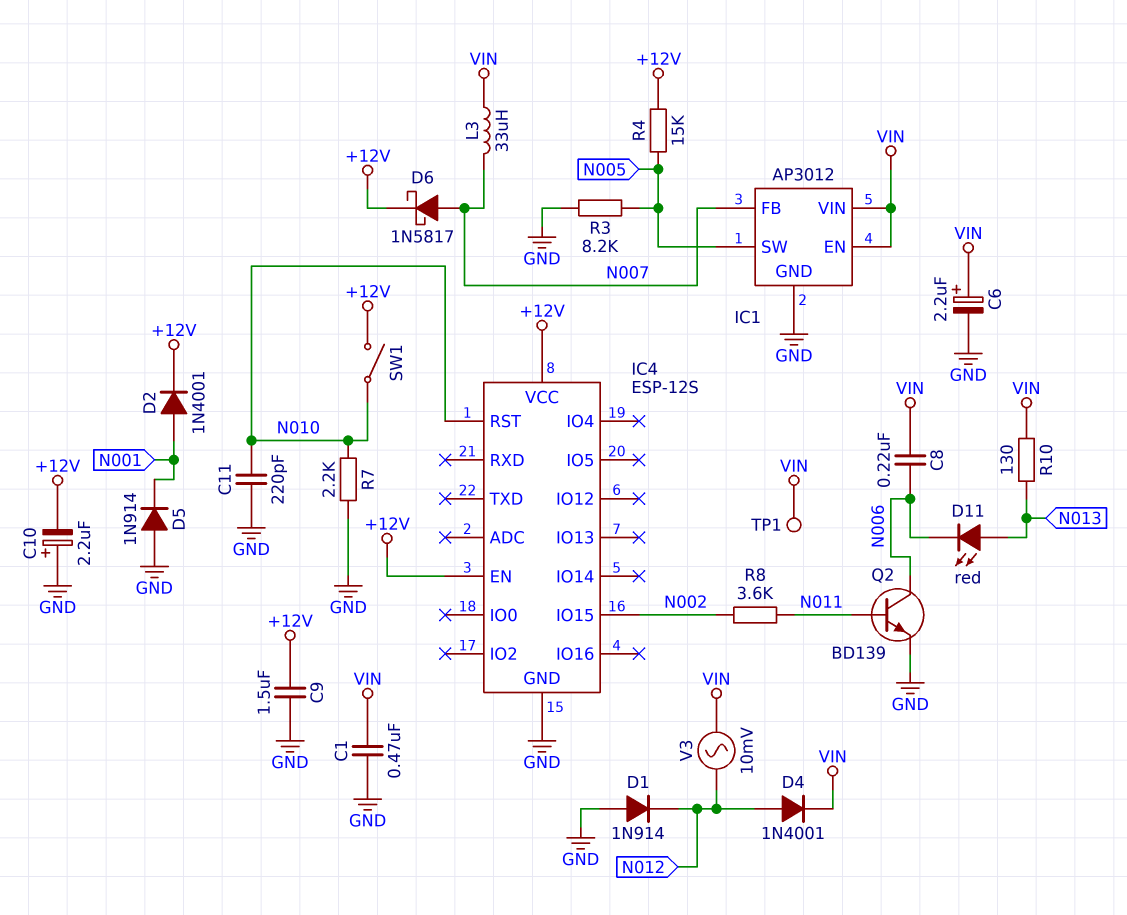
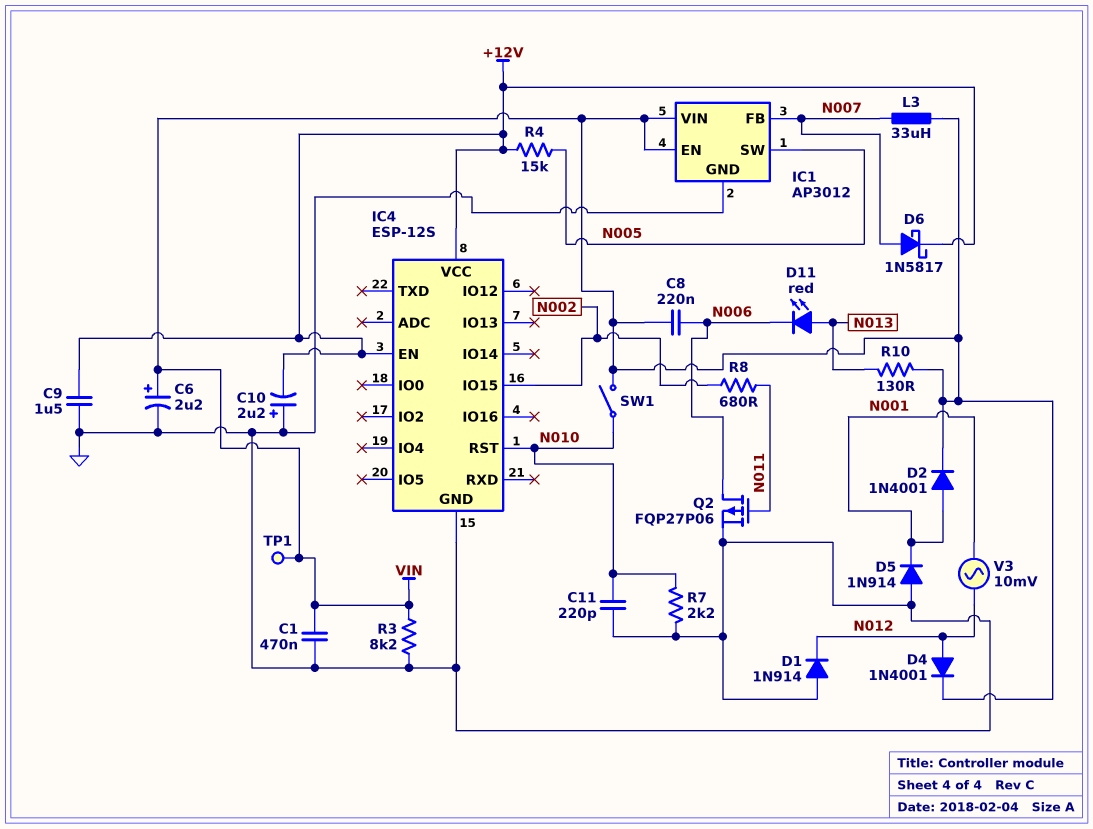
D2: diode 1N4001 (A N001, K +12V) -> diode 1N4001 (A N001, K VIN)
Q2: NPN BD139 (B N011, C N006, E GND) -> PMOS FQP27P06 (G N011, D N006, S GND)
R3: 8.2k (GND, N005) -> 8.2k (GND, VIN)
R8: 3.6k (N002, N011) -> 680 (N002, N011)
SW1: switch (+12V, N010) -> switch (N010, VIN)
V3: AC 10mV (N012, VIN) -> AC 10mV (N001, N012)

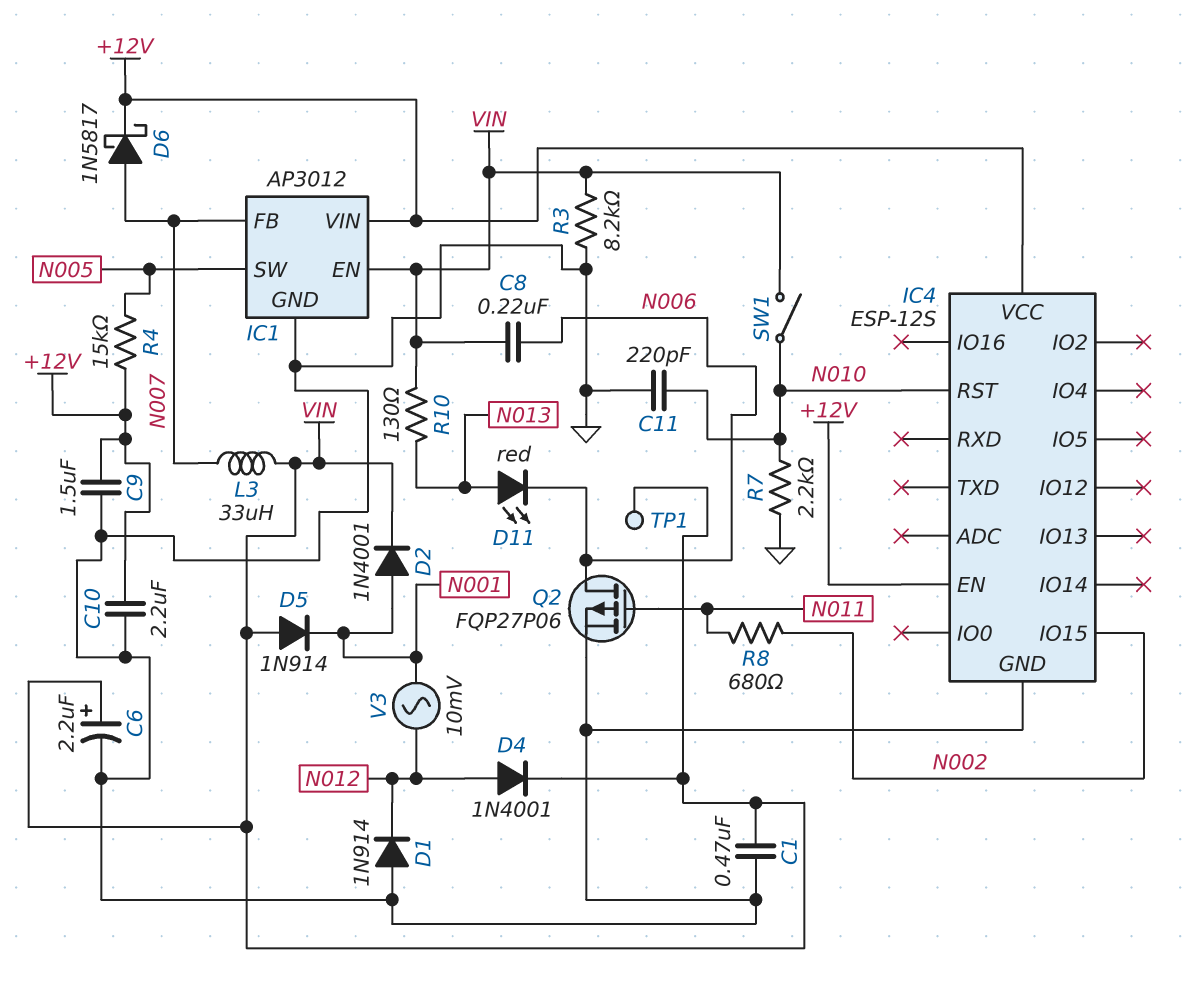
C10: 2.2uF (plus GND, minus +12V) -> 2.2uF (+12V, GND)
D5: diode 1N914 (A GND, K N001) -> diode 1N914 (A VIN, K N001)
IC1 pin VIN: VIN -> +12V

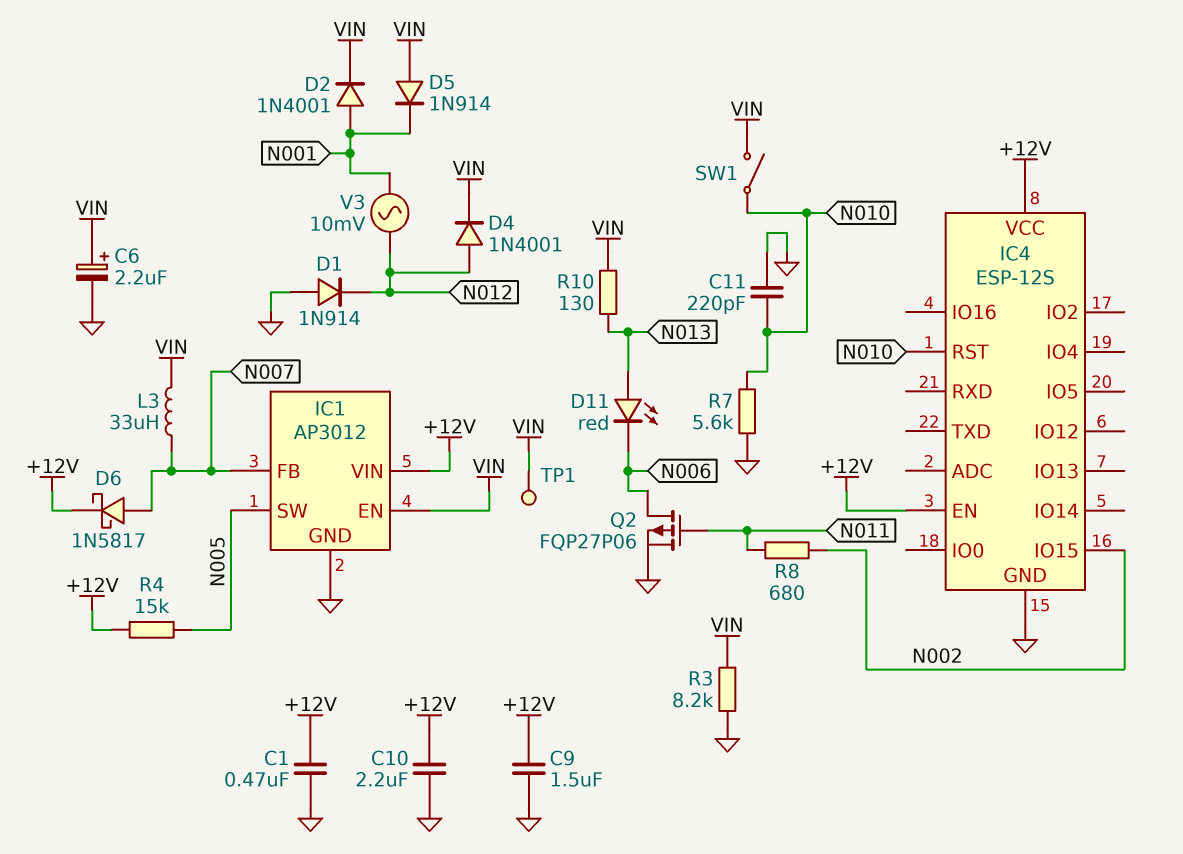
C1: 470nF (GND, VIN) -> 470nF (+12V, GND)
C8: 220nF (N006, VIN) -> none
R7: 2.2k (GND, N010) -> 5.6k (GND, N010)

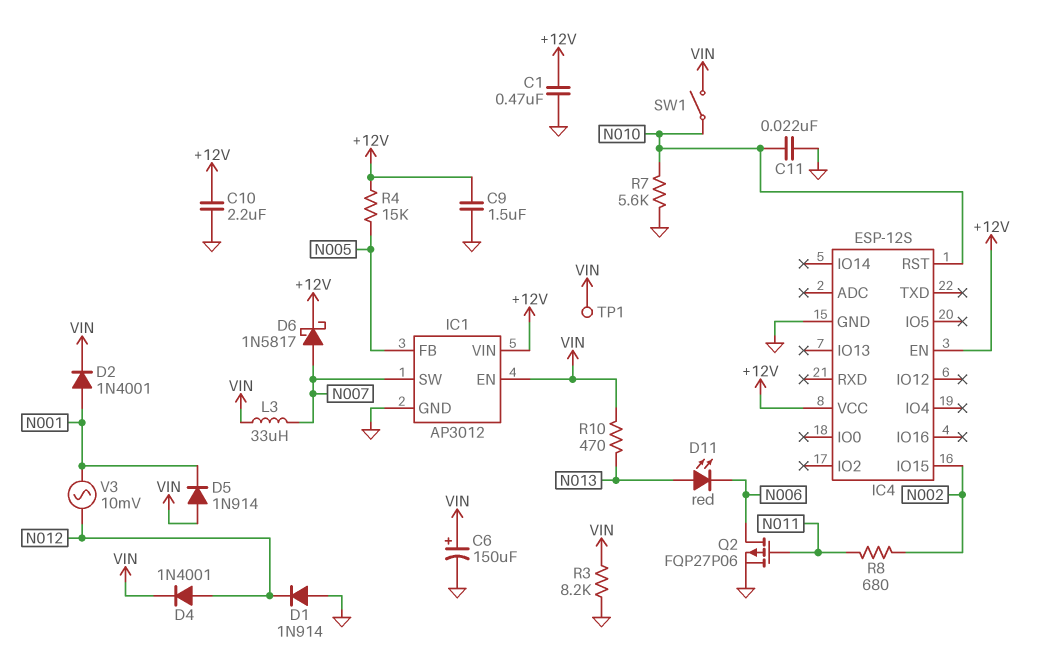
C6: 2.2uF (plus VIN, minus GND) -> 150uF (plus VIN, minus GND)
C11: 220pF (GND, N010) -> 22nF (GND, N010)
IC1 pin FB: N007 -> N005
IC1 pin SW: N005 -> N007
R10: 130 (N013, VIN) -> 470 (N013, VIN)

